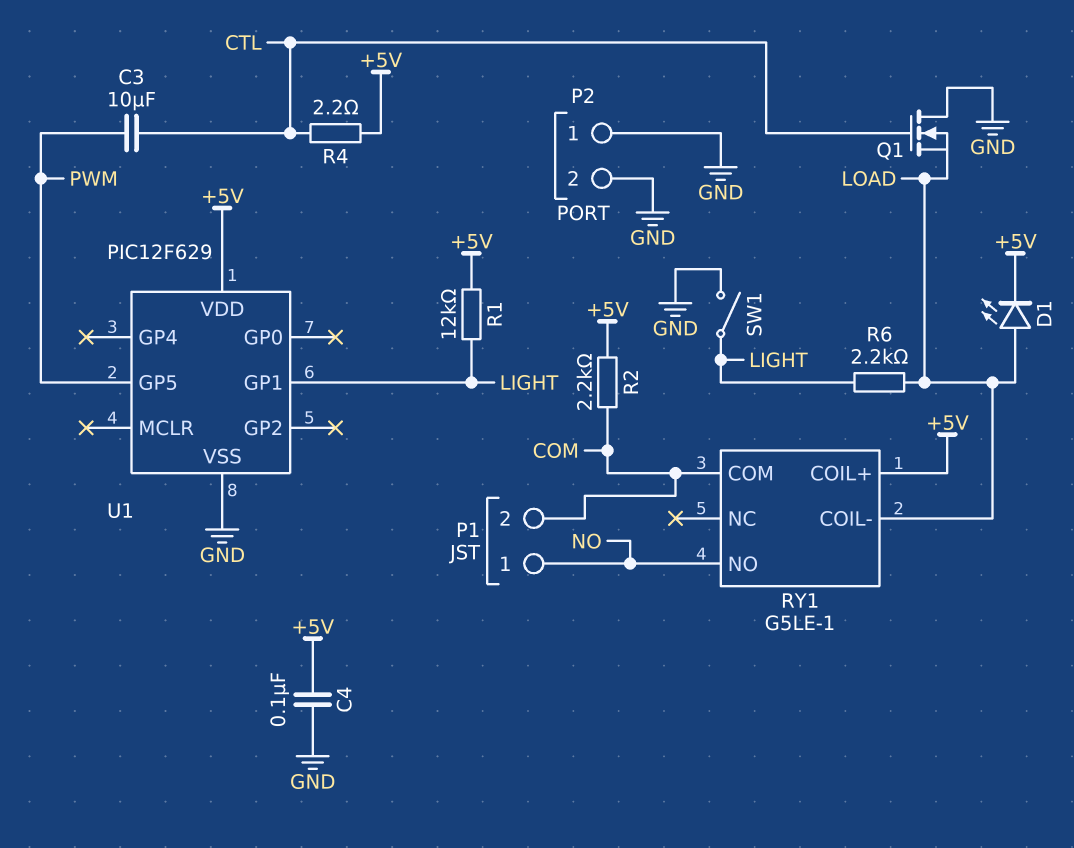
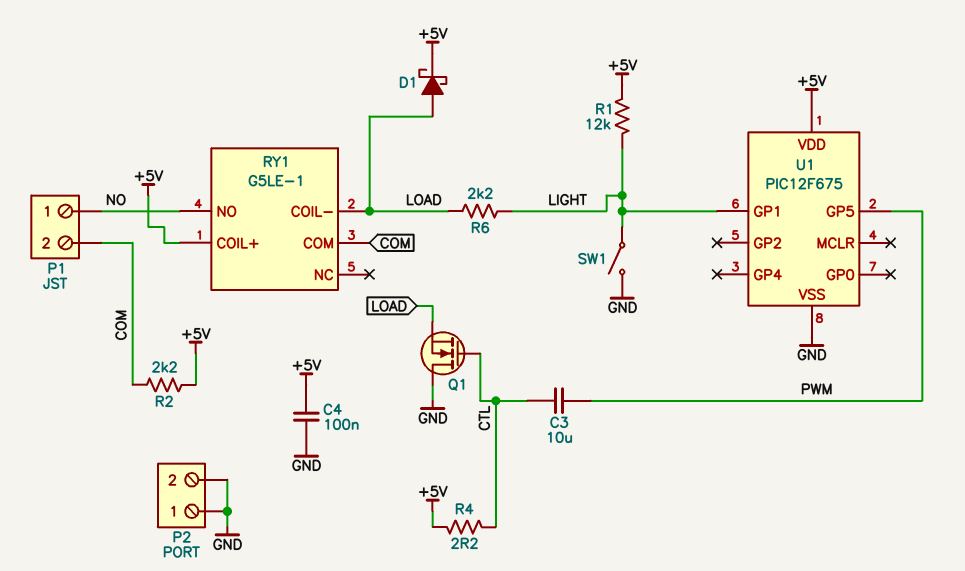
D1: LED (A LOAD, K +5V) -> schottky (A LOAD, K +5V)
U1: PIC12F629 -> PIC12F675

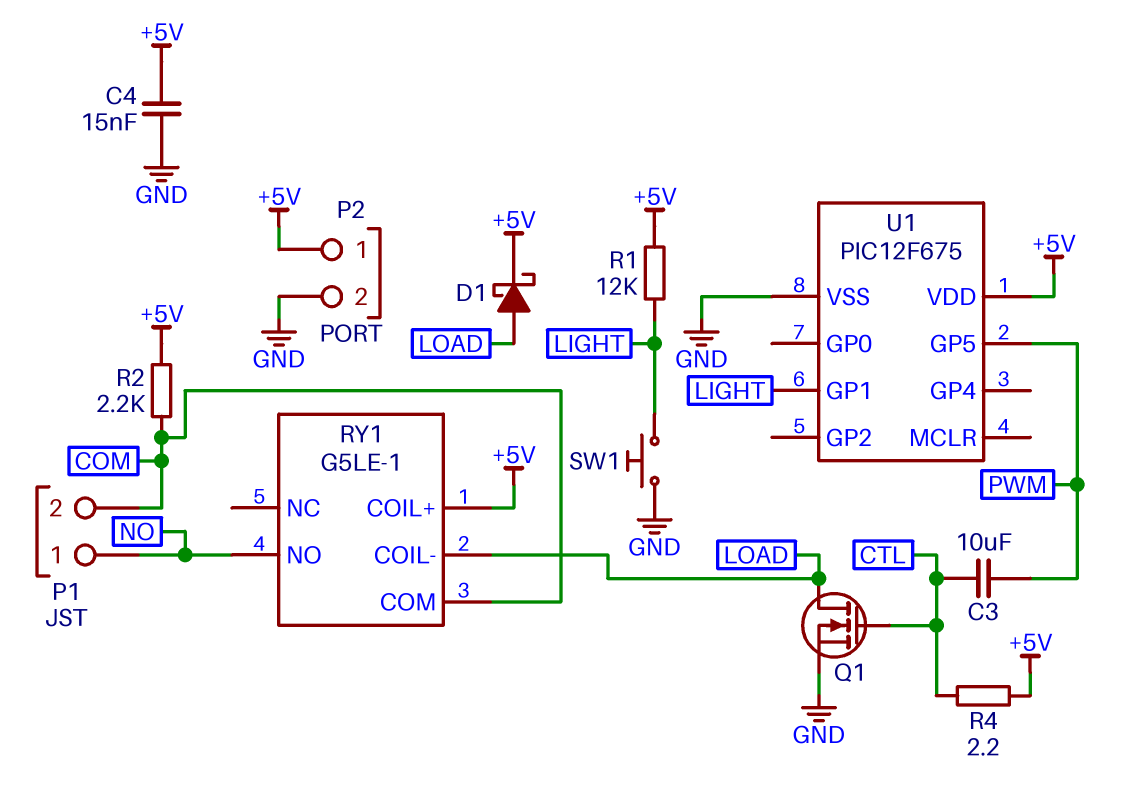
C4: 100nF (+5V, GND) -> 15nF (+5V, GND)
P2 pin 1: GND -> +5V
Q1: NMOS (G CTL, D GND, S LOAD) -> NMOS (G CTL, D LOAD, S GND)
R6: 2.2k (LIGHT, LOAD) -> none
SW1: switch (GND, LIGHT) -> button (GND, LIGHT)

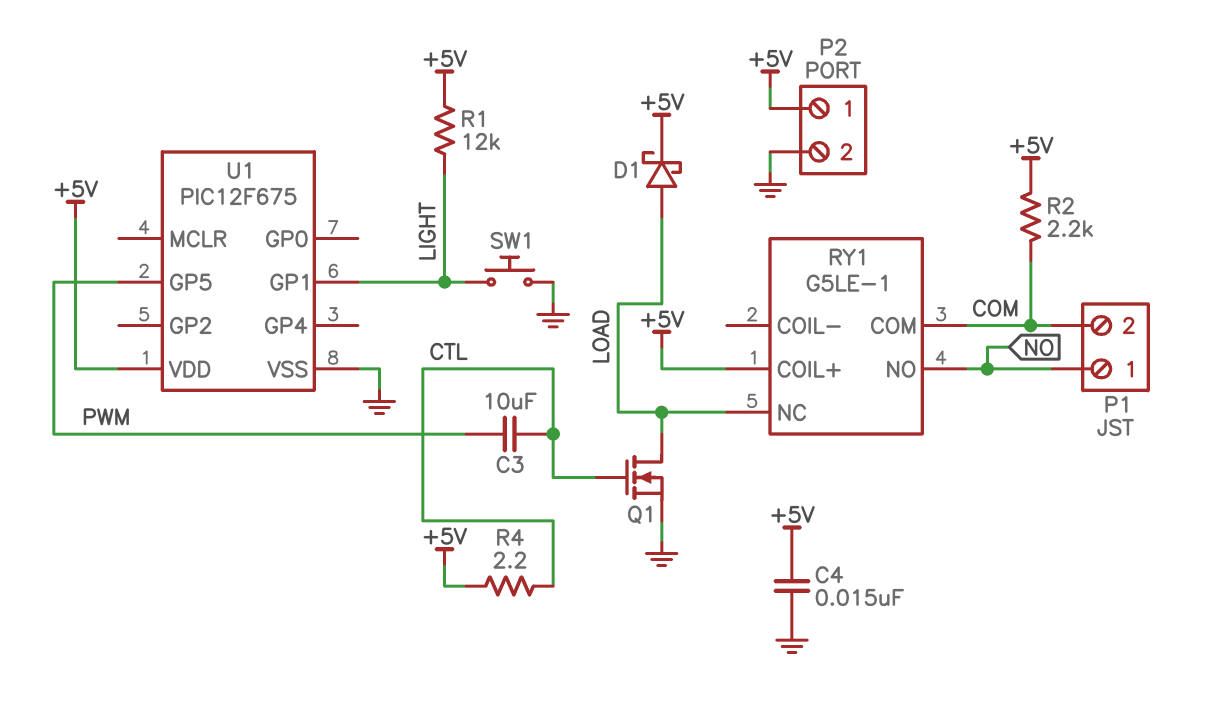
RY1 pin COIL-: LOAD -> none
RY1 pin NC: none -> LOAD

